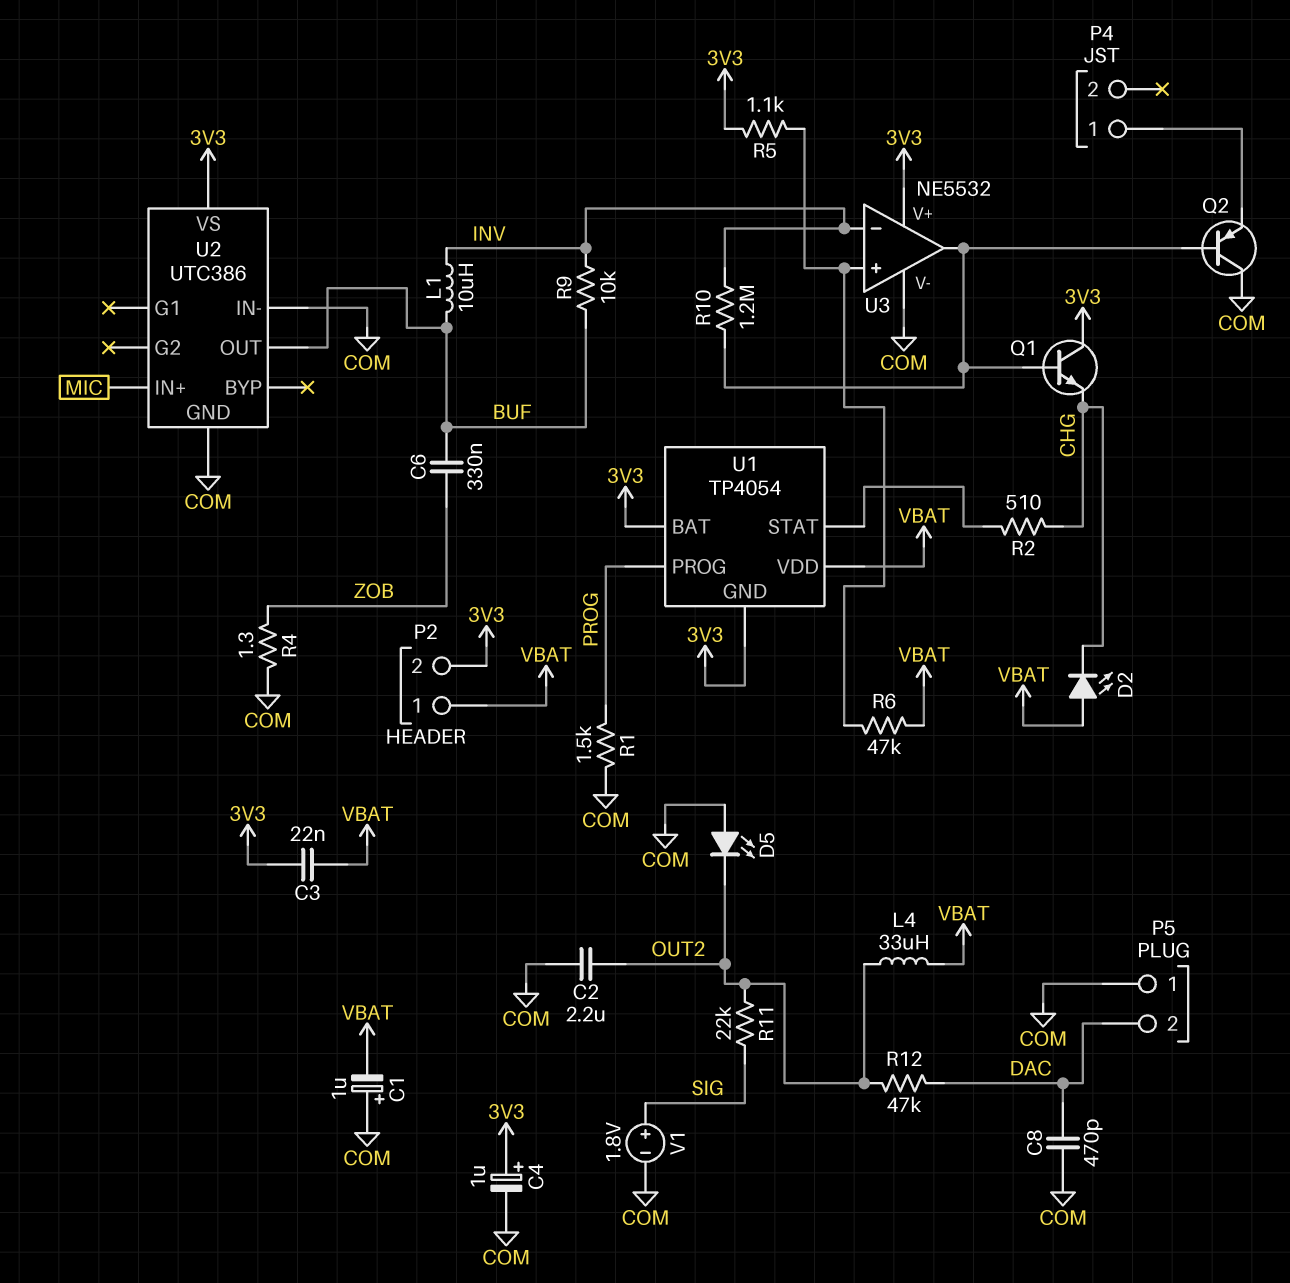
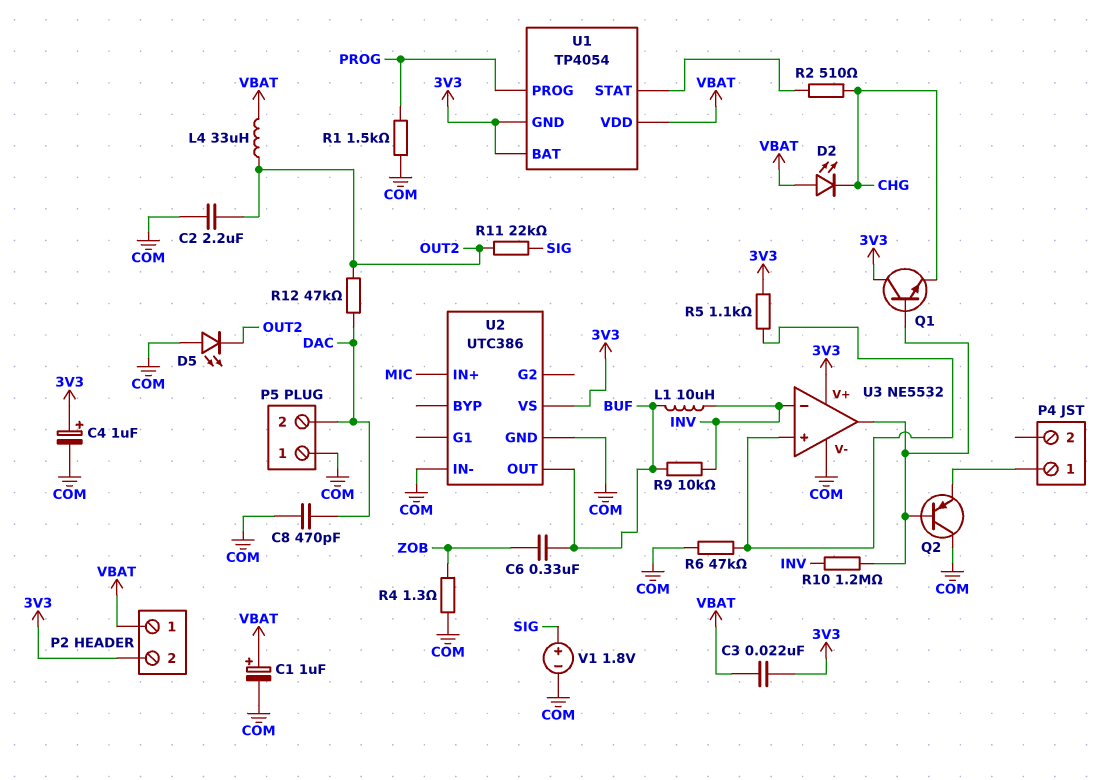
C1: 1uF (plus COM, minus VBAT) -> 1uF (plus VBAT, minus COM)
R6: 47k (U3/in+, VBAT) -> 47k (COM, U3/in+)

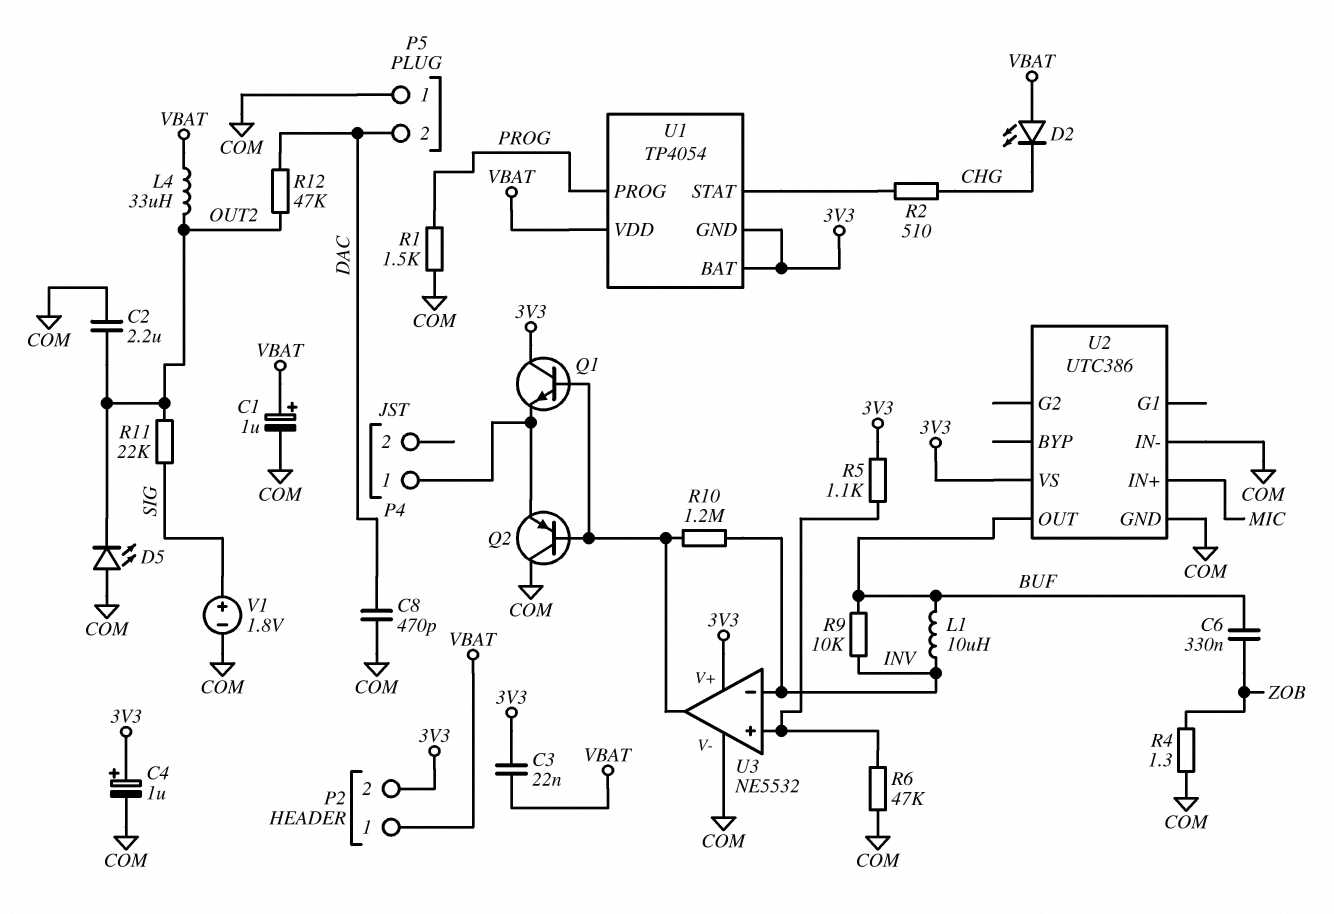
Q1: NPN (B U3/out, C 3V3, E CHG) -> NPN (B U3/out, C 3V3, E P4/1)

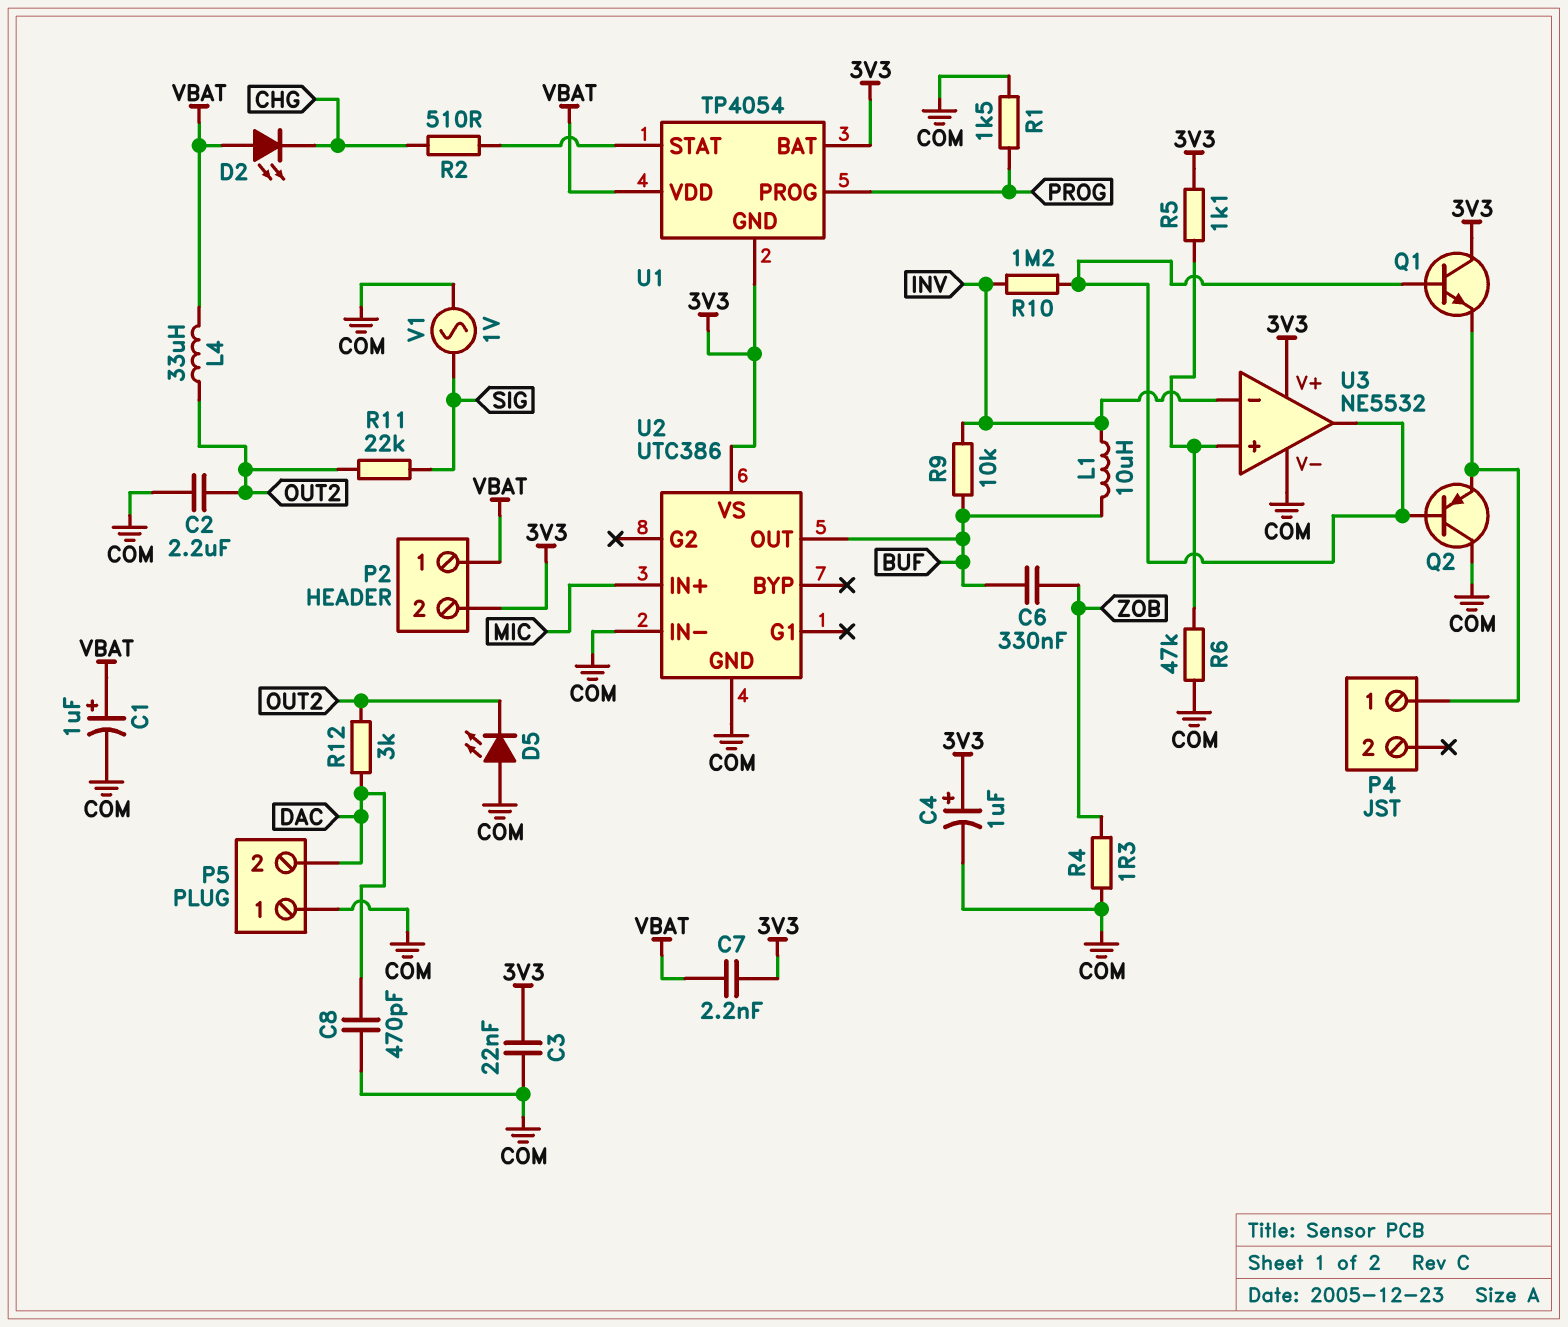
C3: 22nF (3V3, VBAT) -> 22nF (3V3, COM)
C7: none -> 2.2nF (3V3, VBAT)
R12: 47k (DAC, OUT2) -> 3k (DAC, OUT2)
V1: 1.8V (plus SIG, minus COM) -> AC 1V (COM, SIG)

